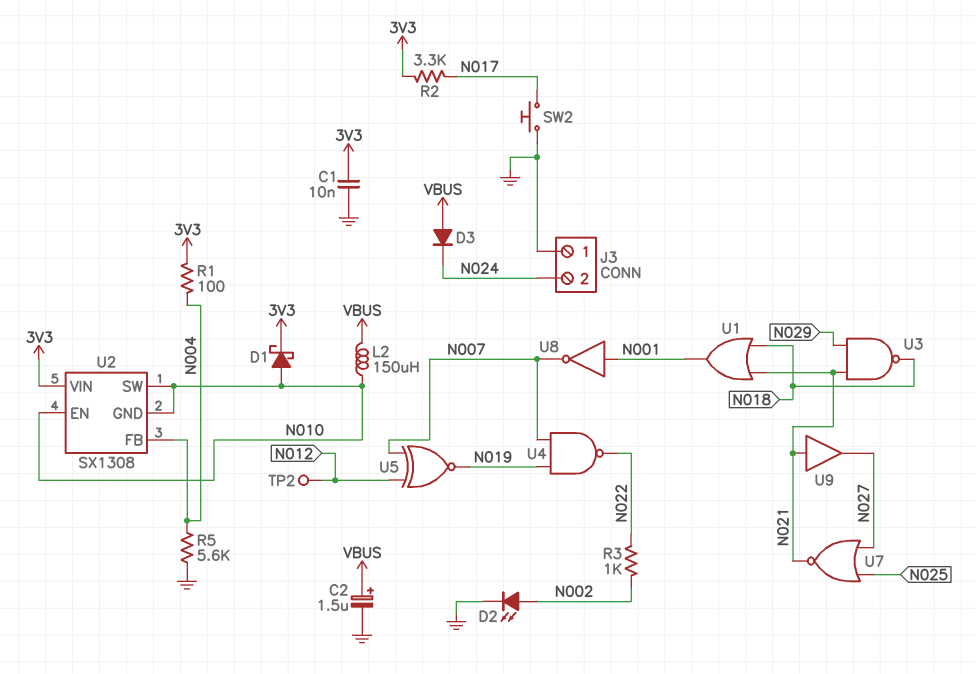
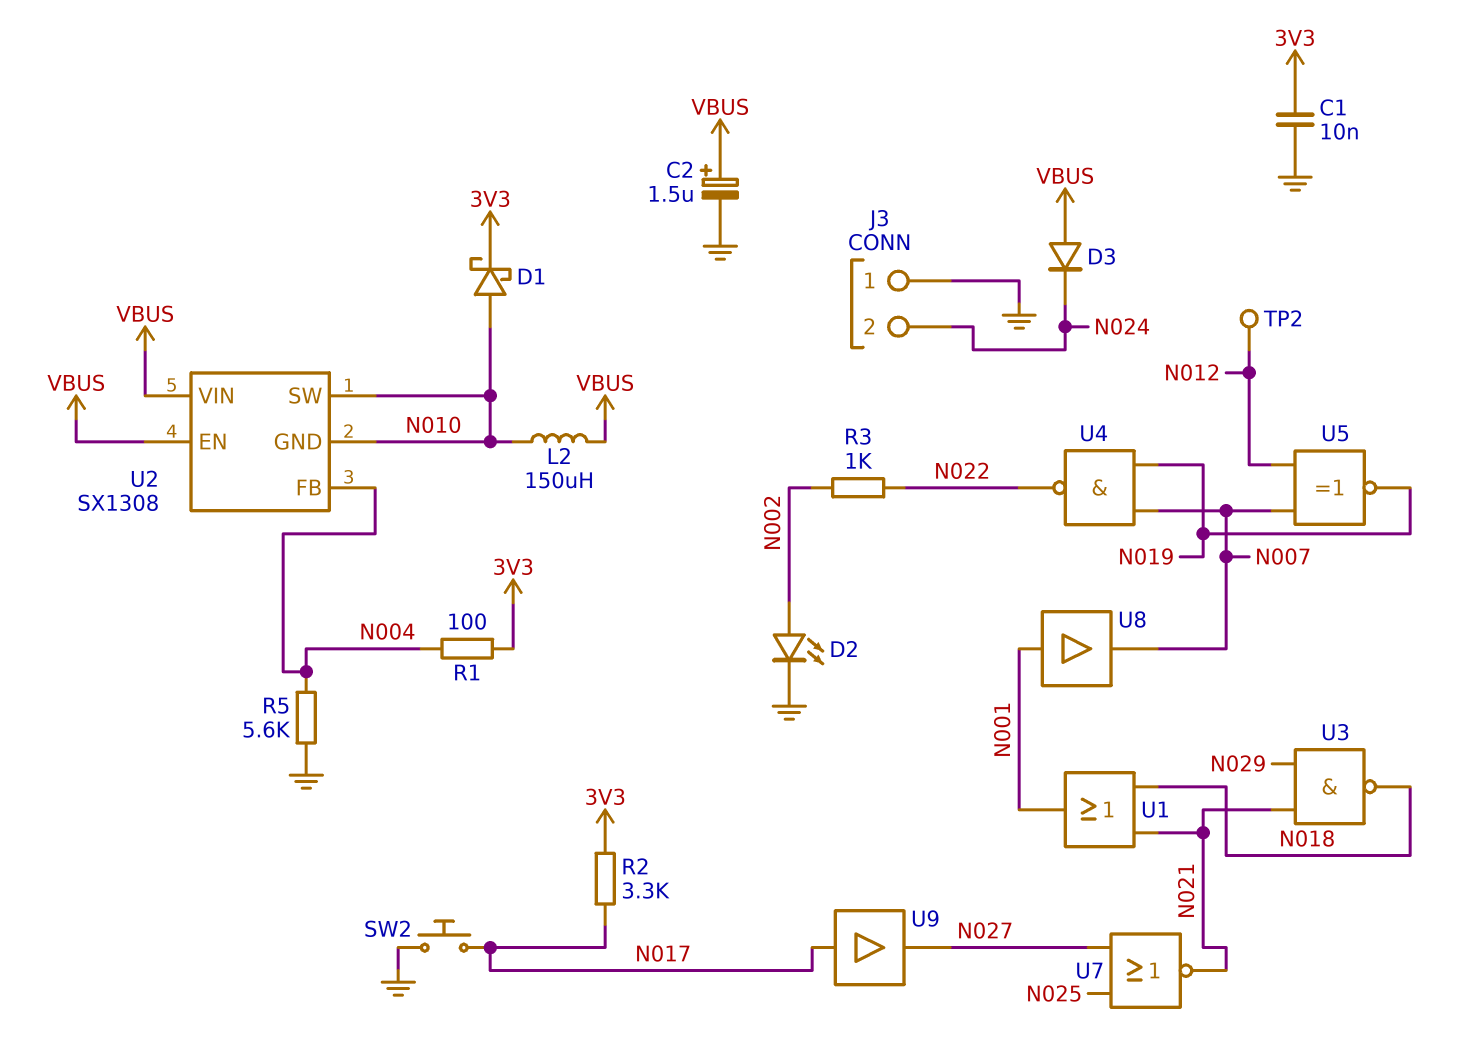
U2 pin EN: N010 -> VBUS
U2 pin VIN: 3V3 -> VBUS
U8: NOT (in N001, out N007) -> buffer (in N001, out N007)
U9: buffer (in N021, out N027) -> buffer (in N017, out N027)

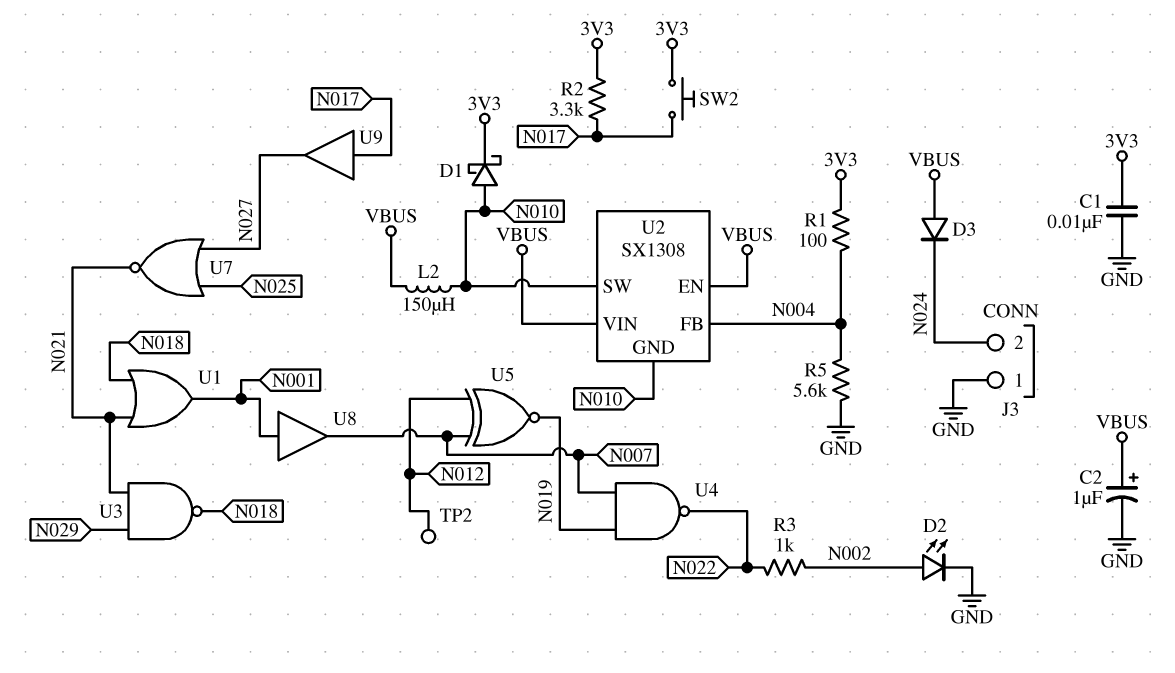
C2: 1.5uF (plus VBUS, minus GND) -> 1uF (plus VBUS, minus GND)
SW2: button (GND, N017) -> button (3V3, N017)

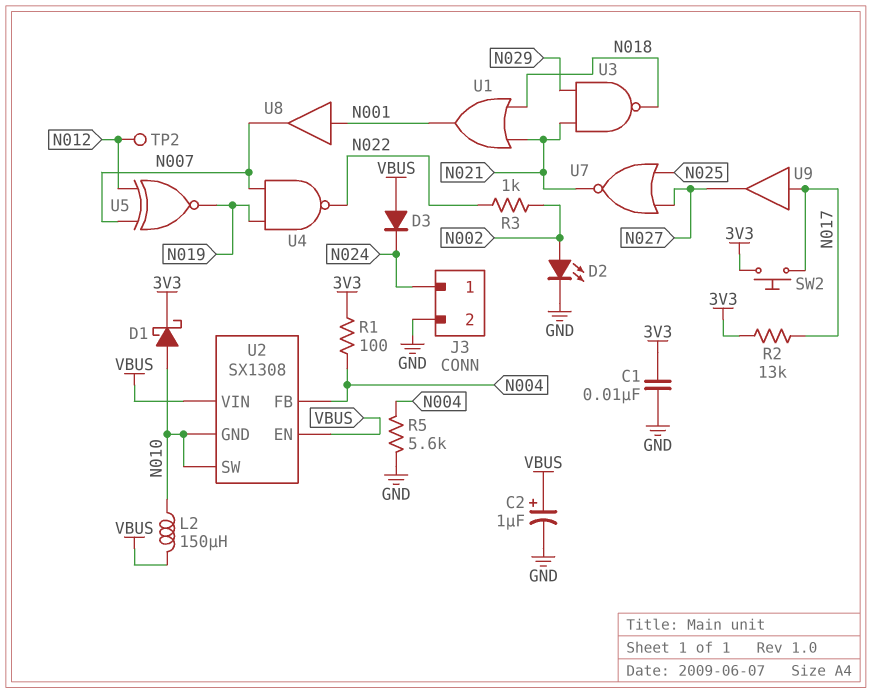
J3 pin 1: GND -> N024
J3 pin 2: N024 -> GND
R2: 3.3k (3V3, N017) -> 13k (3V3, N017)

